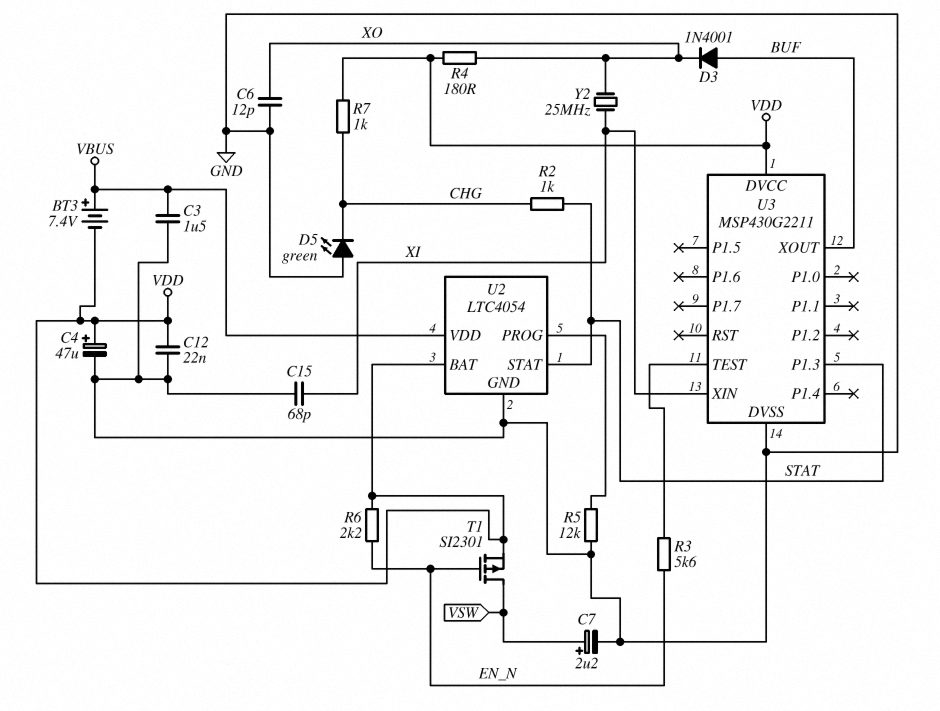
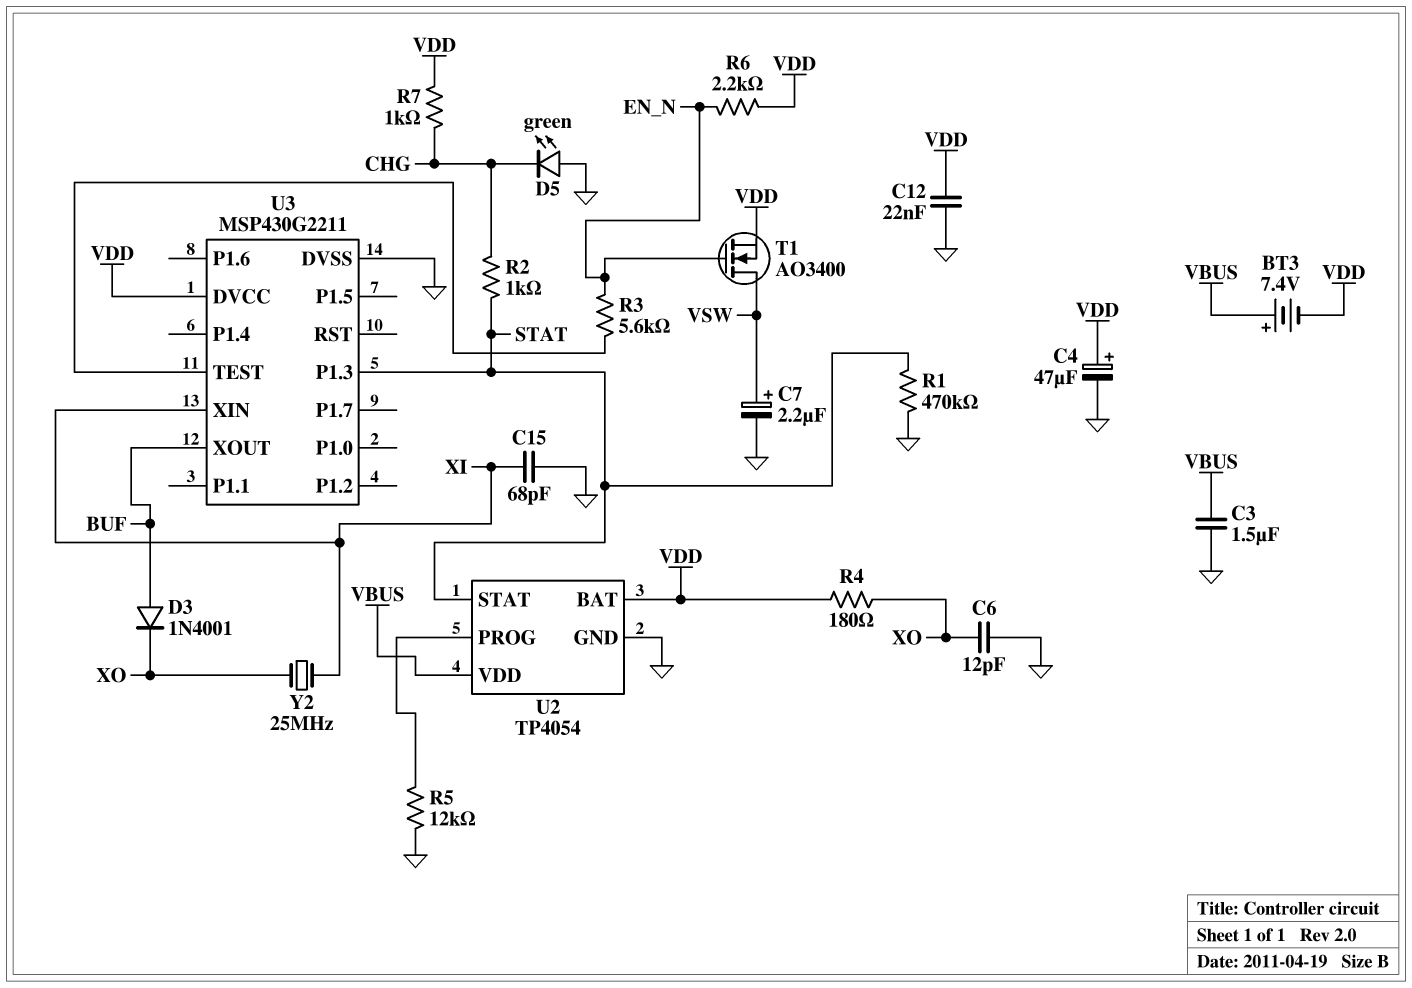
R1: none -> 470k (GND, STAT)
T1: PMOS SI2301 (G EN_N, D VSW, S VDD) -> NMOS AO3400 (G EN_N, D VSW, S VDD)
U2: LTC4054 -> TP4054

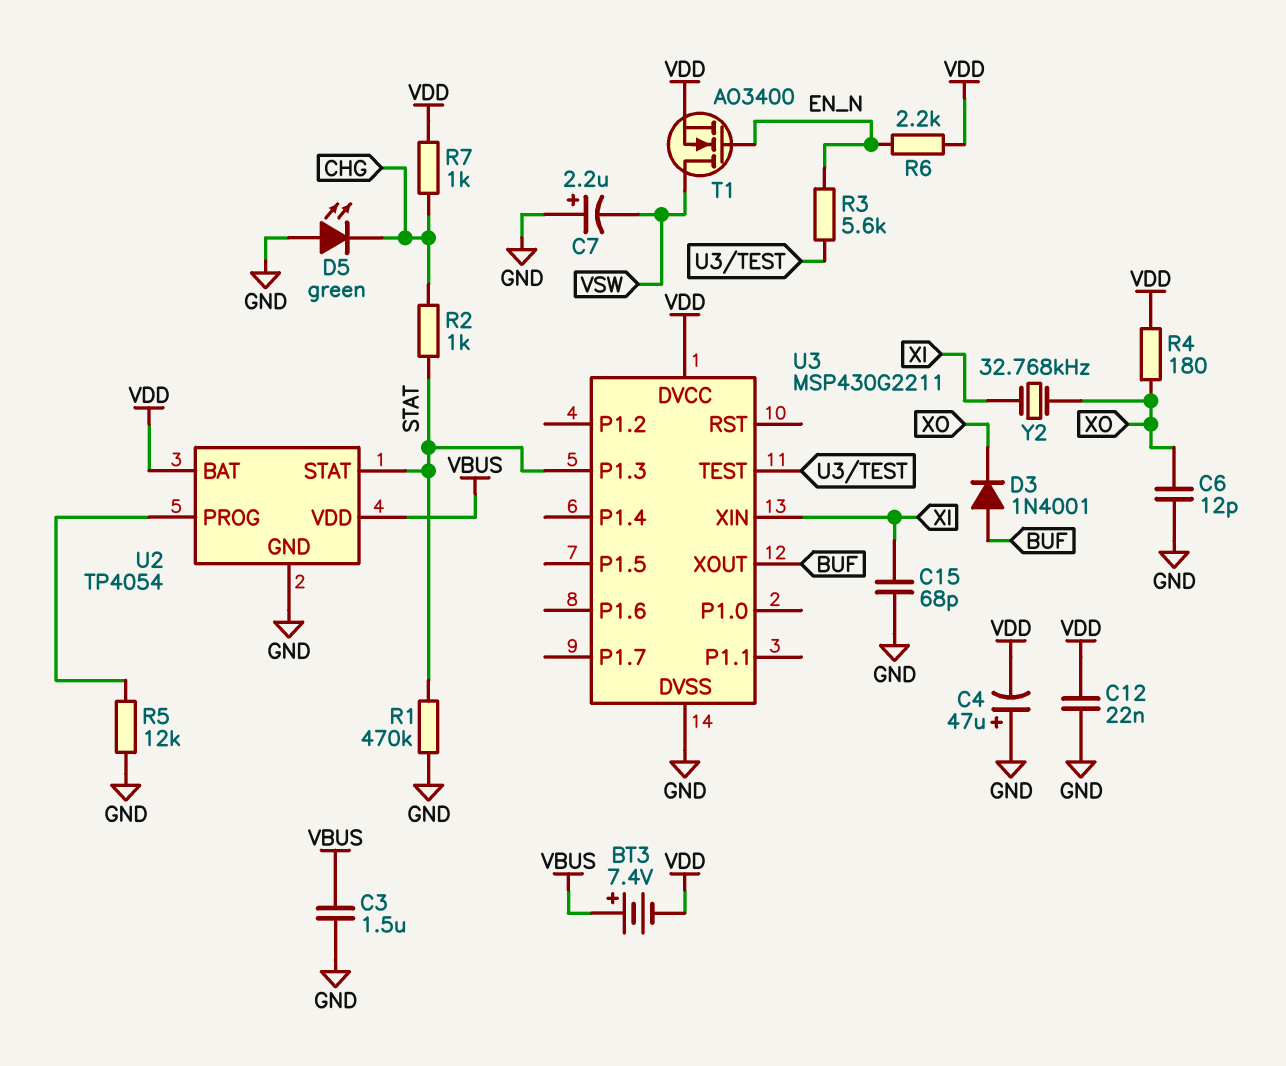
C4: 47uF (plus VDD, minus GND) -> 47uF (plus GND, minus VDD)
C7: 2.2uF (plus VSW, minus GND) -> 2.2uF (plus GND, minus VSW)
Y2: 25MHz (XI, XO) -> 32.768kHz (XI, XO)

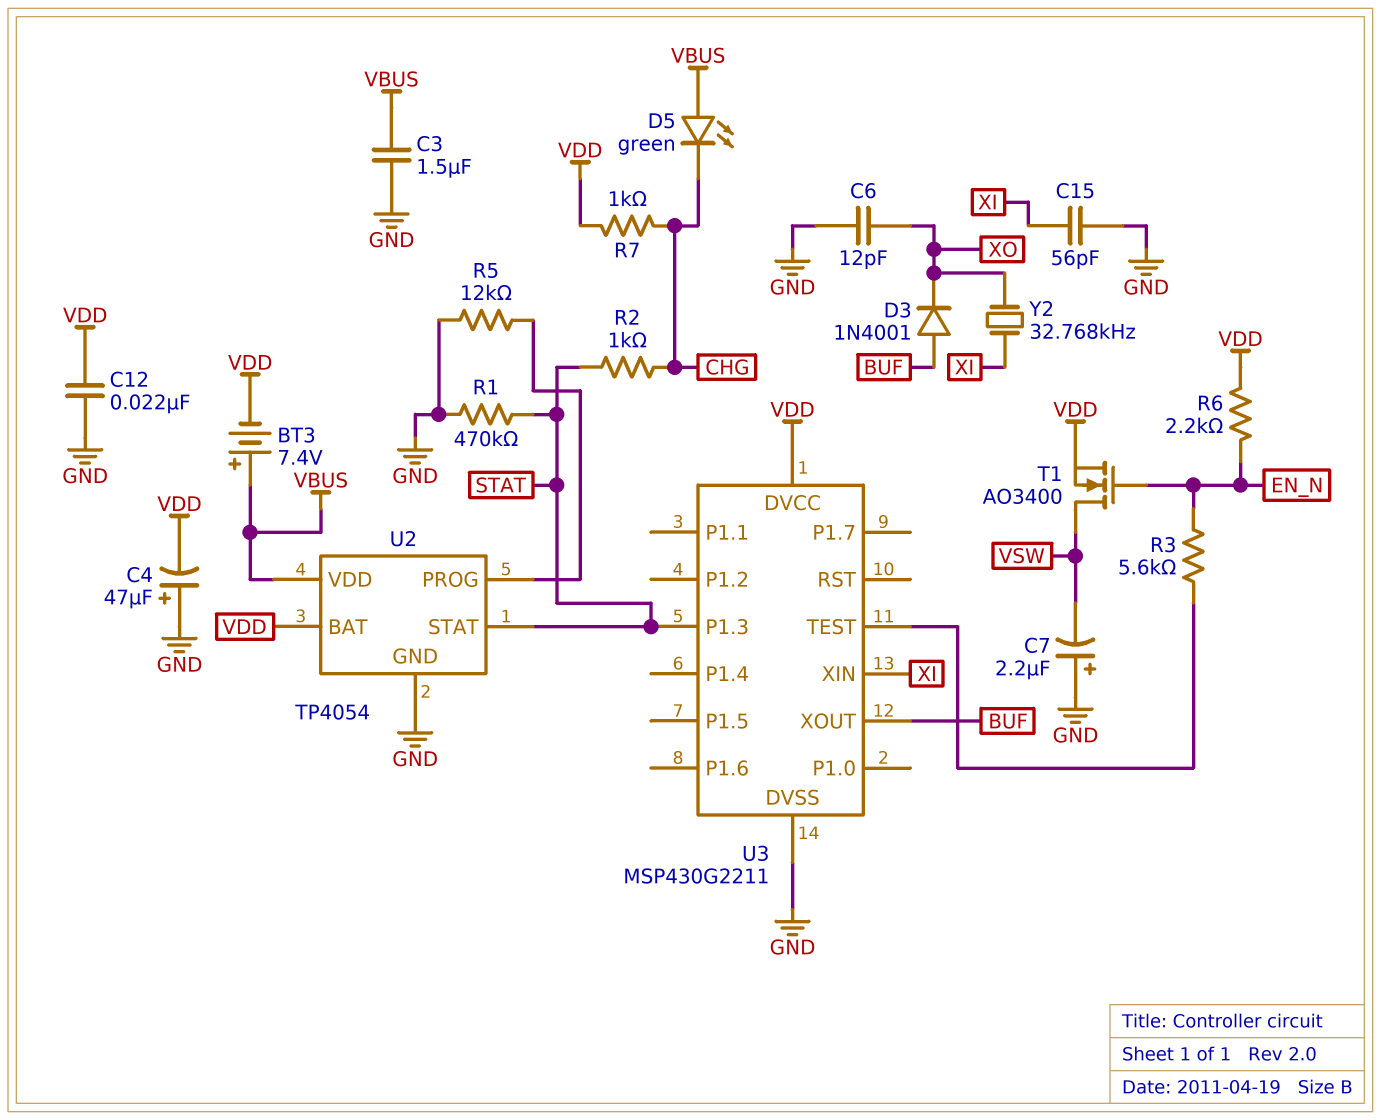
C15: 68pF (GND, XI) -> 56pF (GND, XI)
D5: LED green (A GND, K CHG) -> LED green (A VBUS, K CHG)
R4: 180 (VDD, XO) -> none

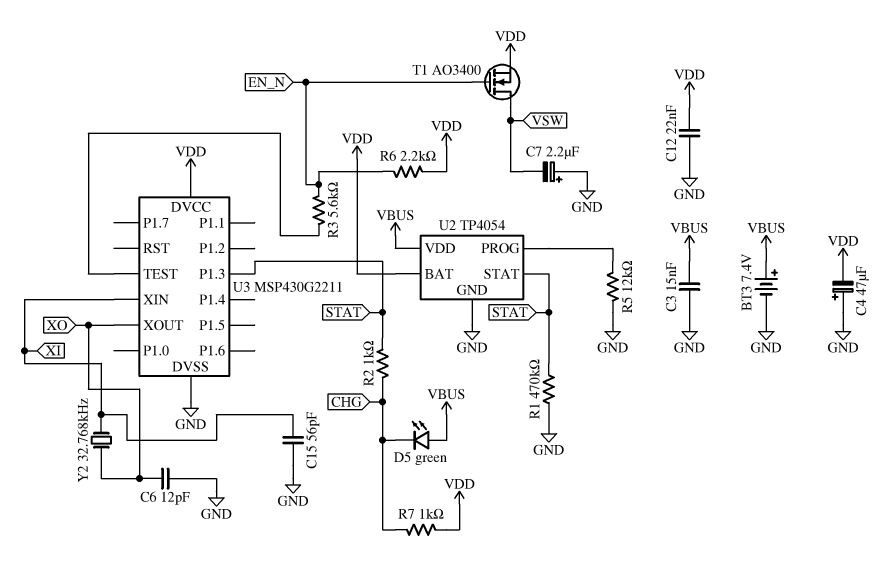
BT3: 7.4V (plus VBUS, minus VDD) -> 7.4V (plus VBUS, minus GND)
C3: 1.5uF (GND, VBUS) -> 15nF (GND, VBUS)
D3: diode 1N4001 (A BUF, K XO) -> none
U3 pin XOUT: BUF -> XO

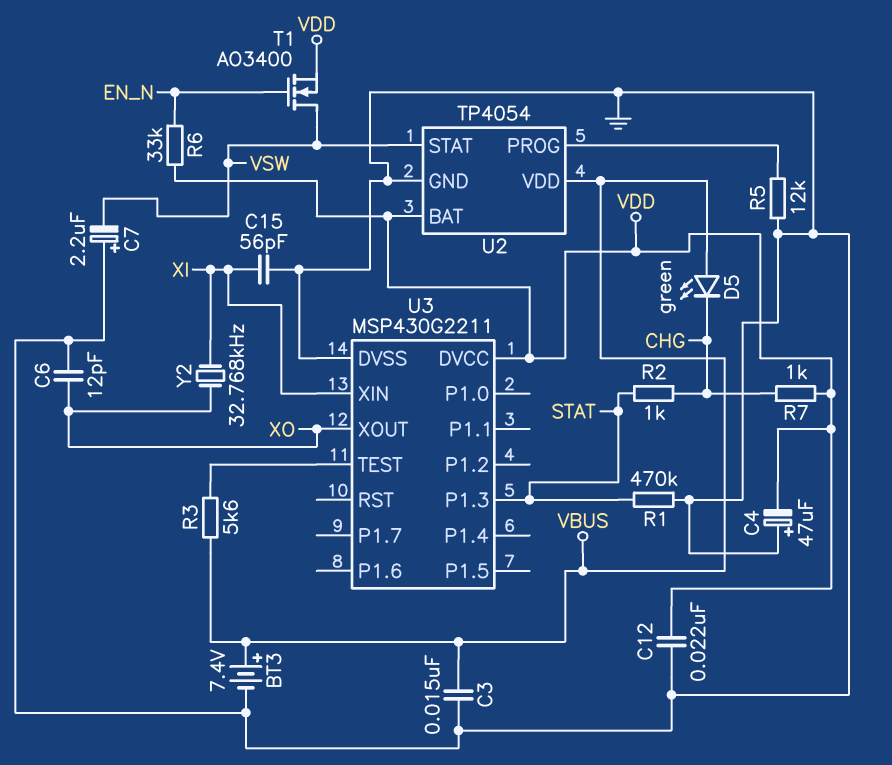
R3: 5.6k (EN_N, U3/TEST) -> 5.6k (U3/TEST, VBUS)
R6: 2.2k (EN_N, VDD) -> 33k (EN_N, VDD)
U2 pin STAT: STAT -> VSW

